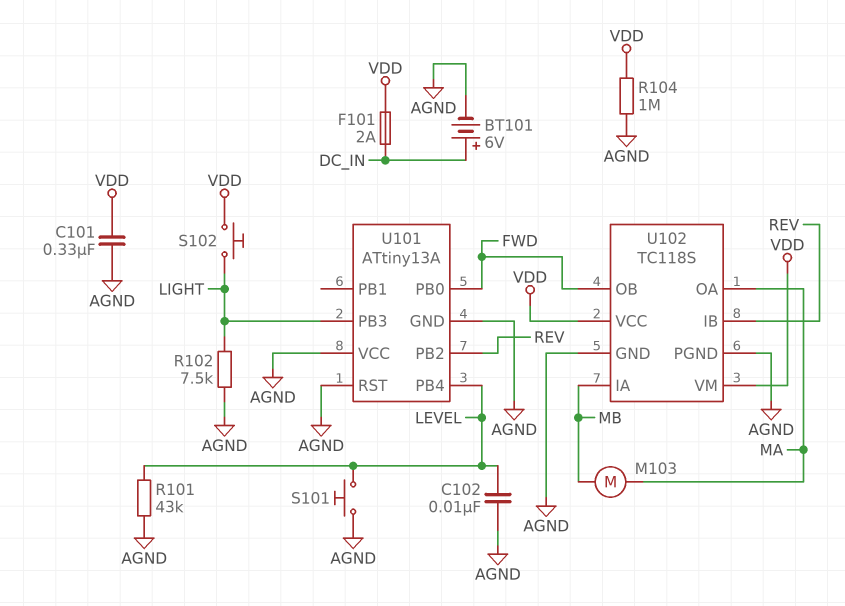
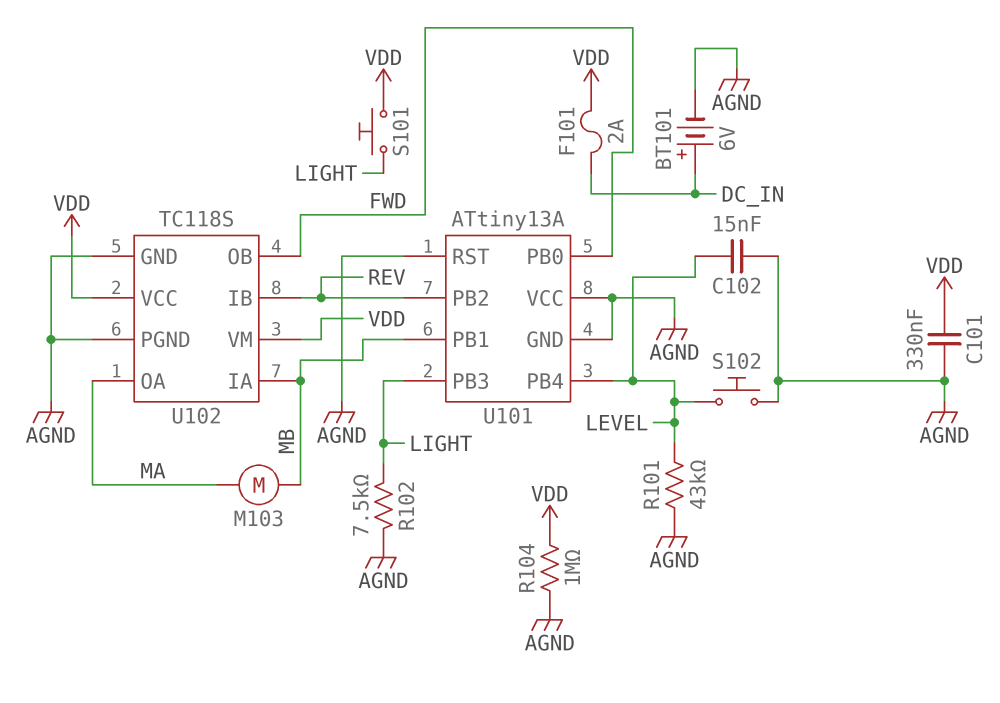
C102: 10nF (AGND, LEVEL) -> 15nF (AGND, LEVEL)
S101: button (AGND, LEVEL) -> button (LIGHT, VDD)
S102: button (LIGHT, VDD) -> button (AGND, LEVEL)
U101 pin PB1: none -> MB

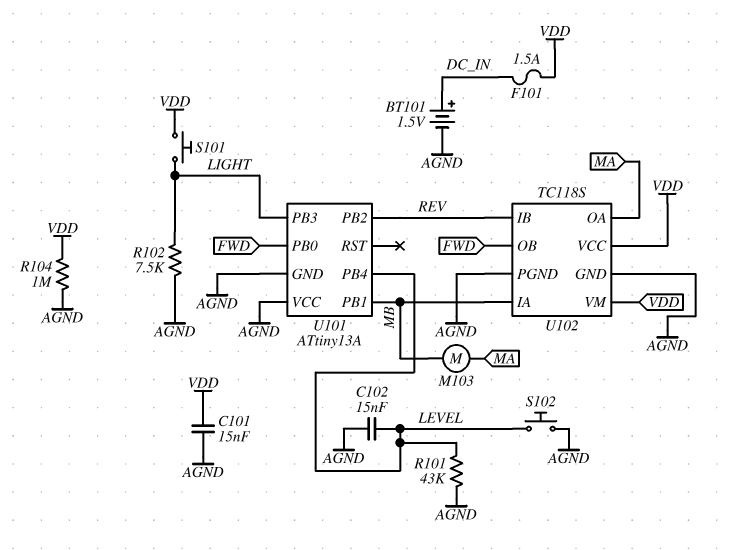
BT101: 6V (plus DC_IN, minus AGND) -> 1.5V (plus DC_IN, minus AGND)
C101: 330nF (AGND, VDD) -> 15nF (AGND, VDD)
F101: 2A (DC_IN, VDD) -> 1.5A (DC_IN, VDD)
U101 pin RST: AGND -> none

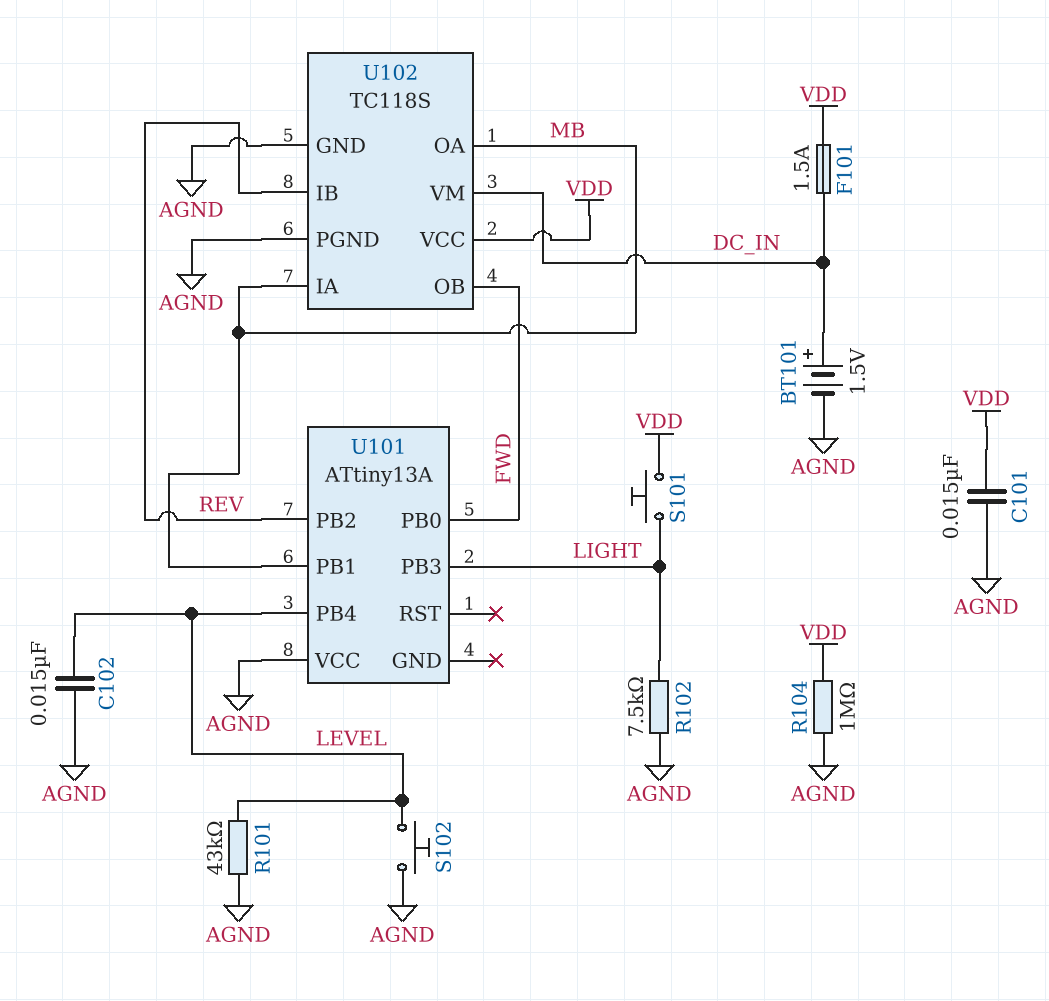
M103: motor (MA, MB) -> none
U101 pin GND: AGND -> none
U102 pin OA: MA -> MB
U102 pin VM: VDD -> DC_IN

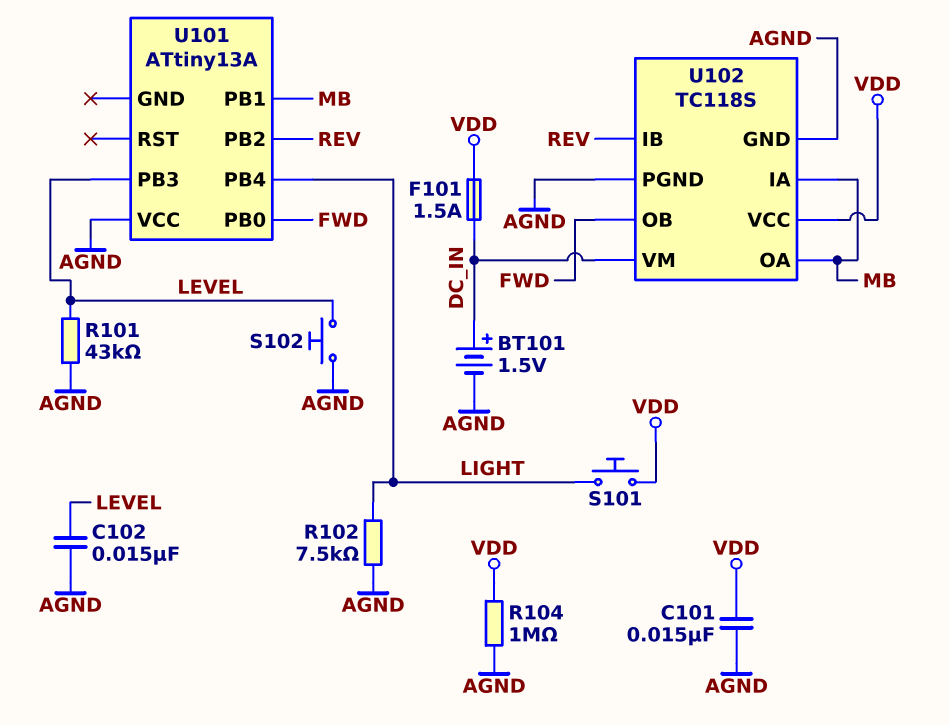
U101 pin PB3: LIGHT -> LEVEL
U101 pin PB4: LEVEL -> LIGHT

